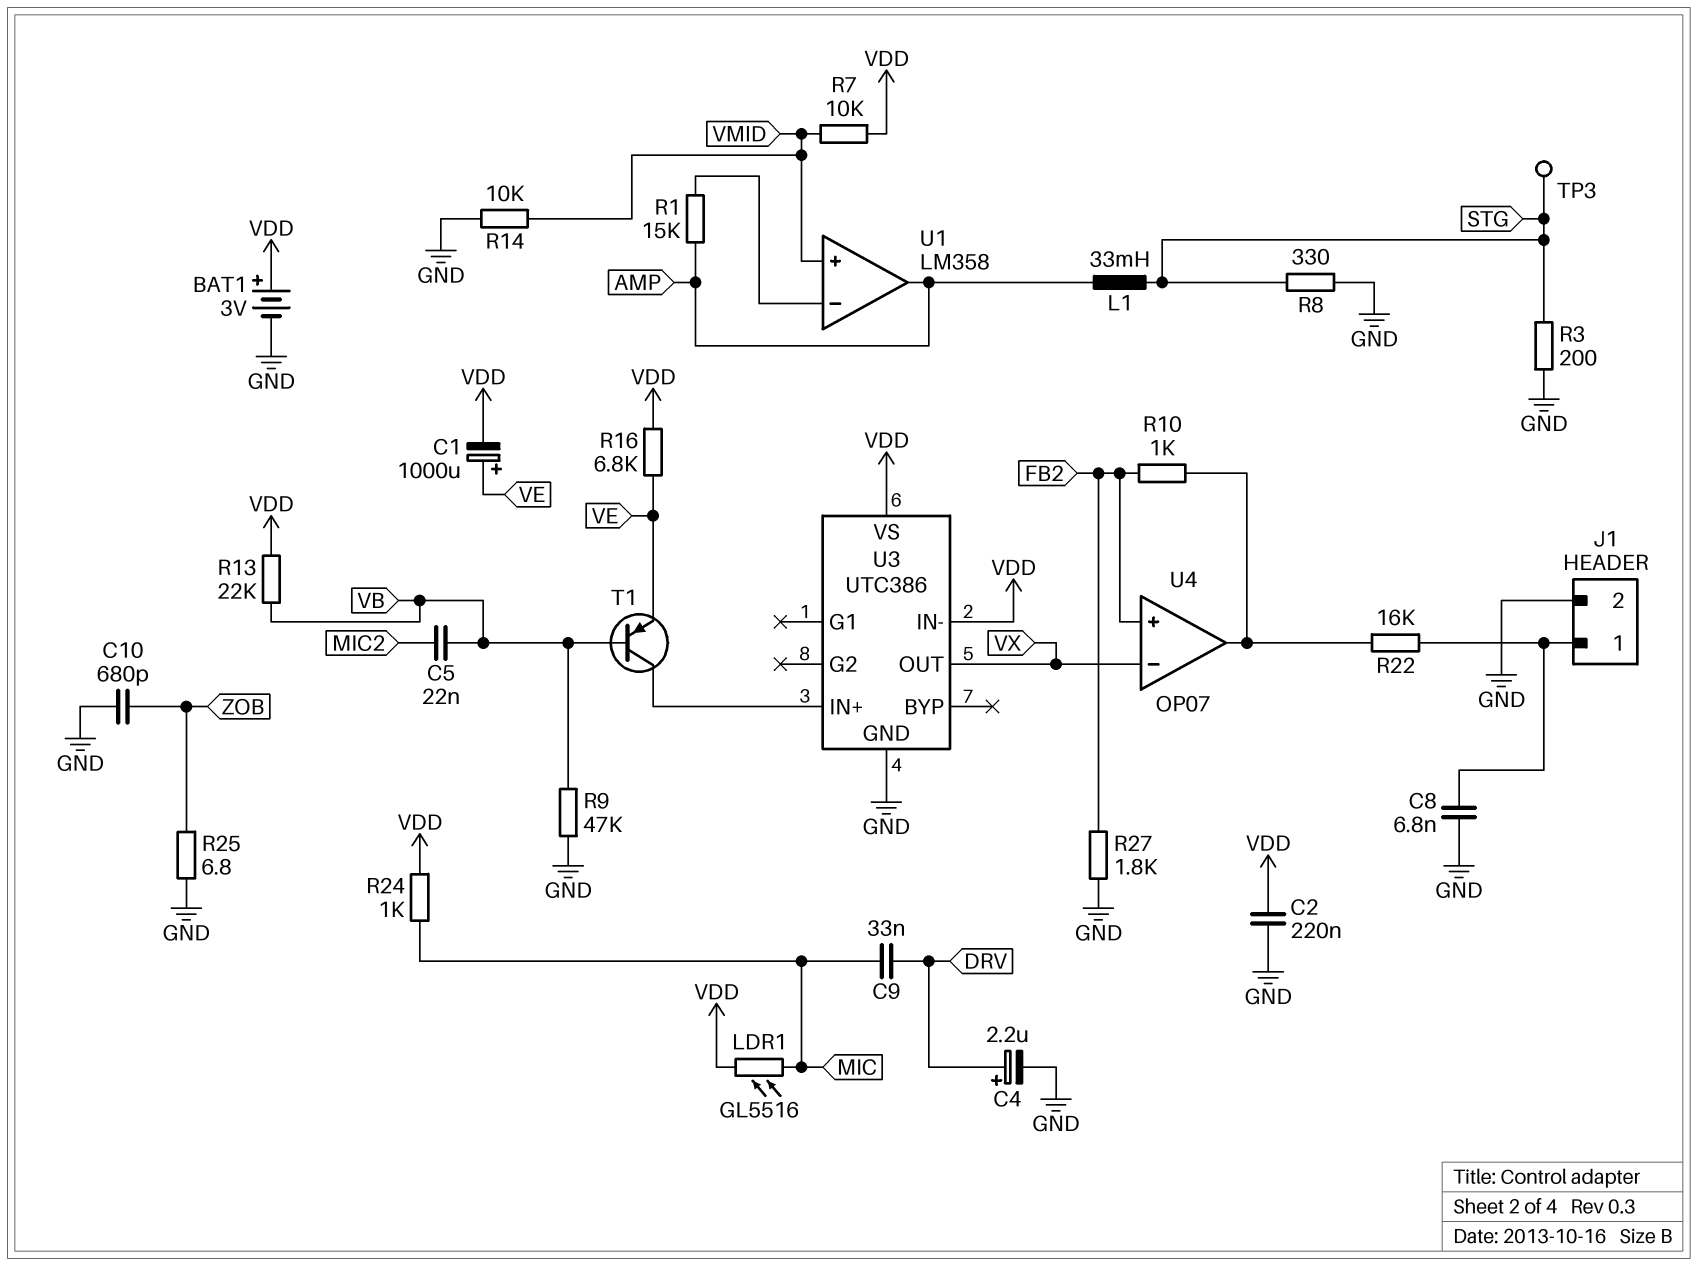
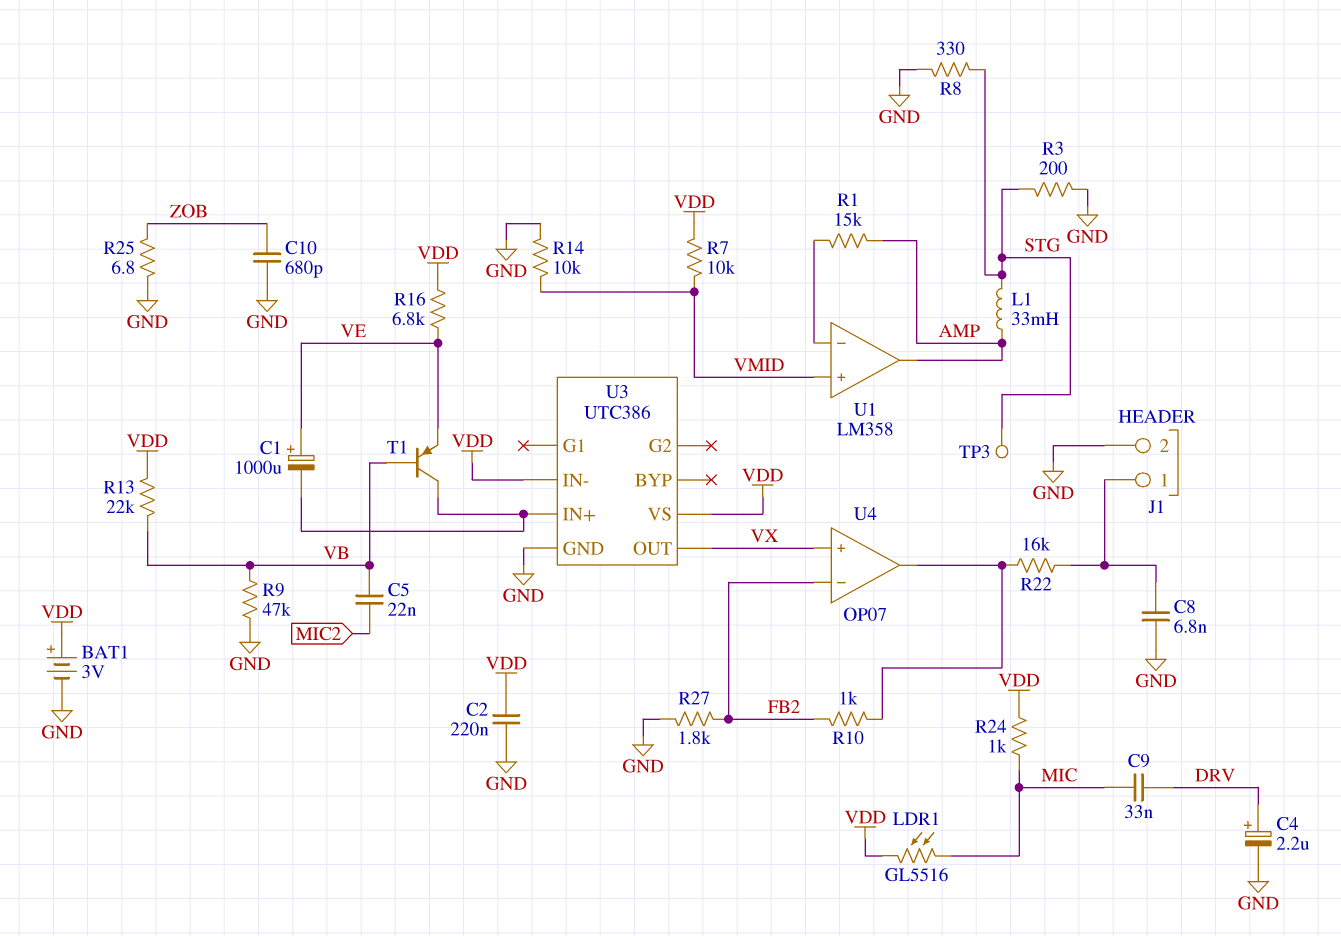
C1: 1000uF (plus VE, minus VDD) -> 1000uF (plus VE, minus U3/IN+)
U4 pin in+: FB2 -> VX
U4 pin in-: VX -> FB2

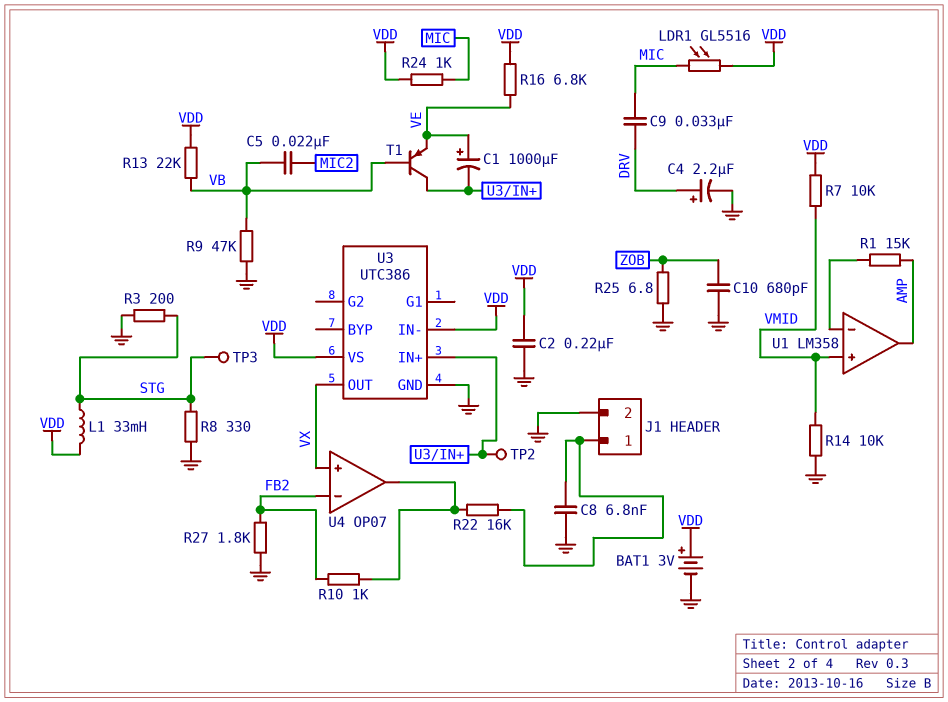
L1: 33mH (AMP, STG) -> 33mH (STG, VDD)
TP2: none -> test point (U3/IN+)

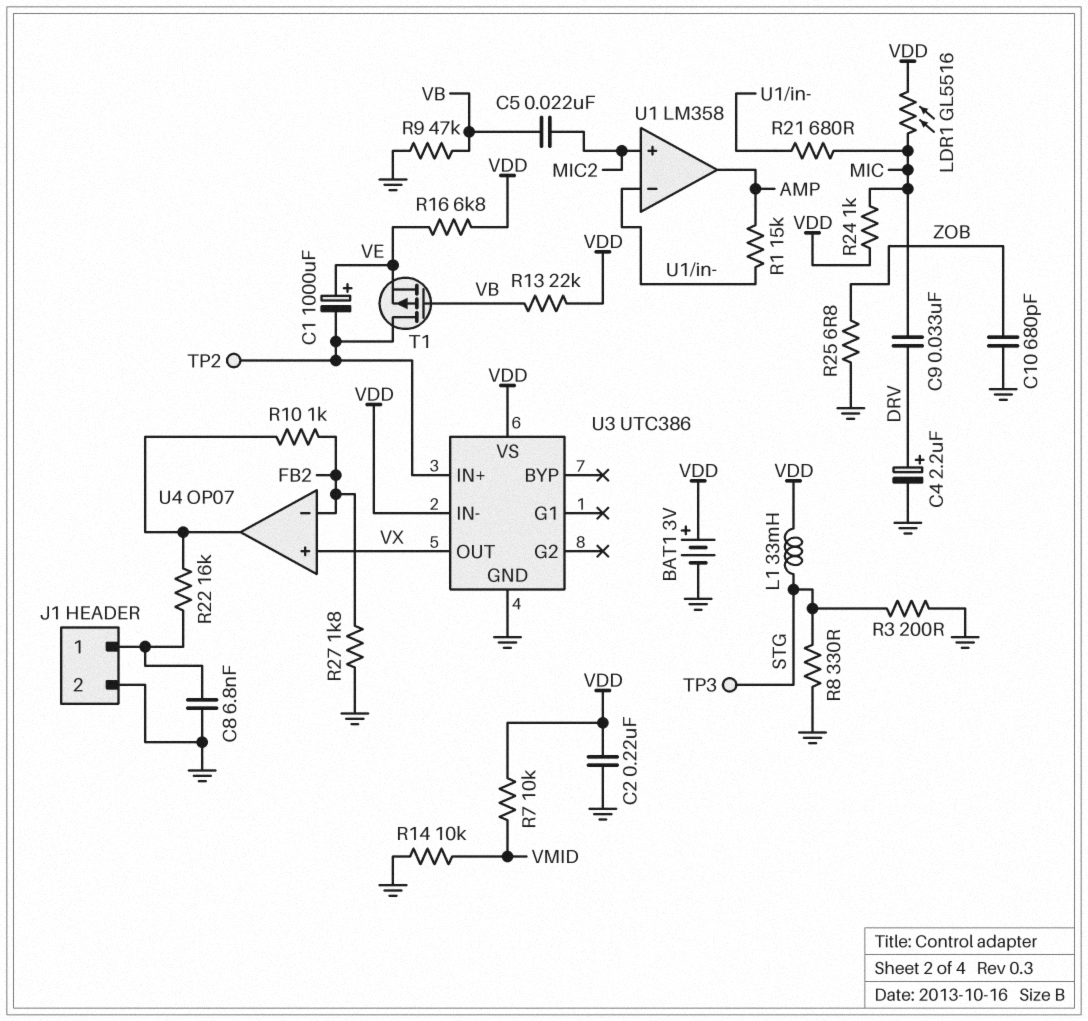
R21: none -> 680 (MIC, U1/in-)
T1: PNP (B VB, C U3/IN+, E VE) -> PMOS (G VB, D U3/IN+, S VE)
U1 pin in+: VMID -> MIC2

